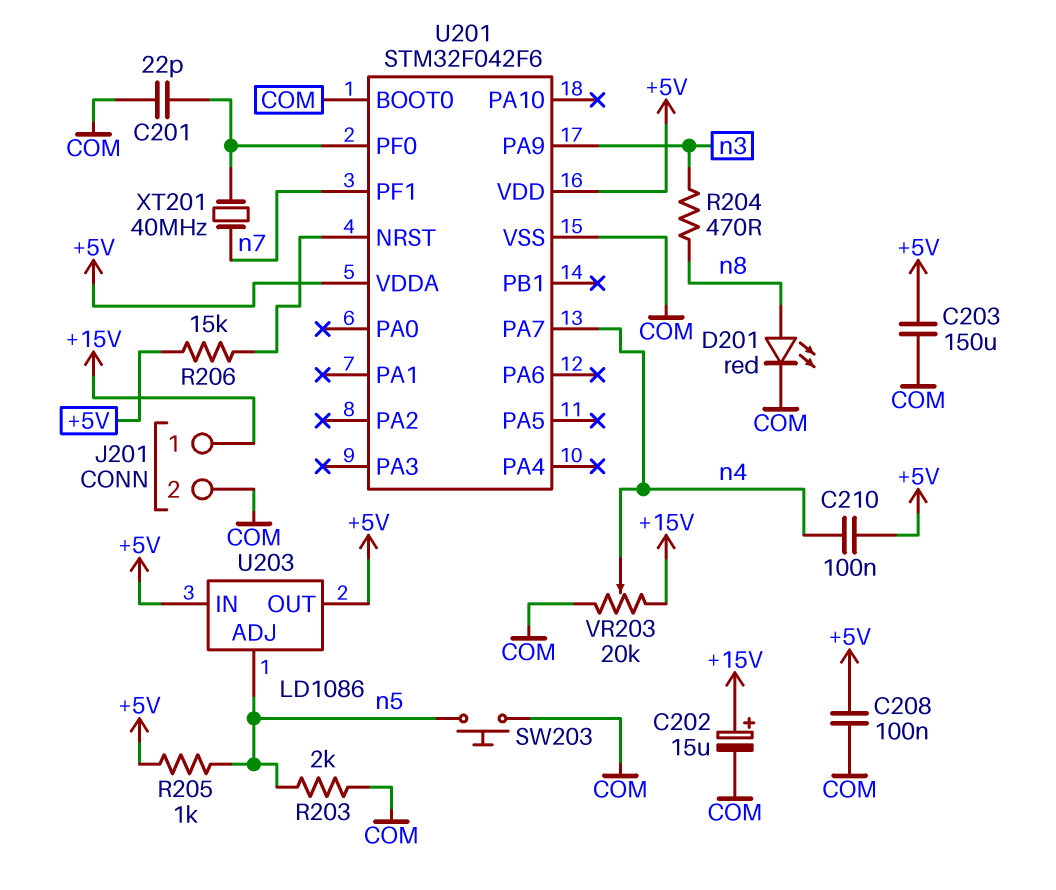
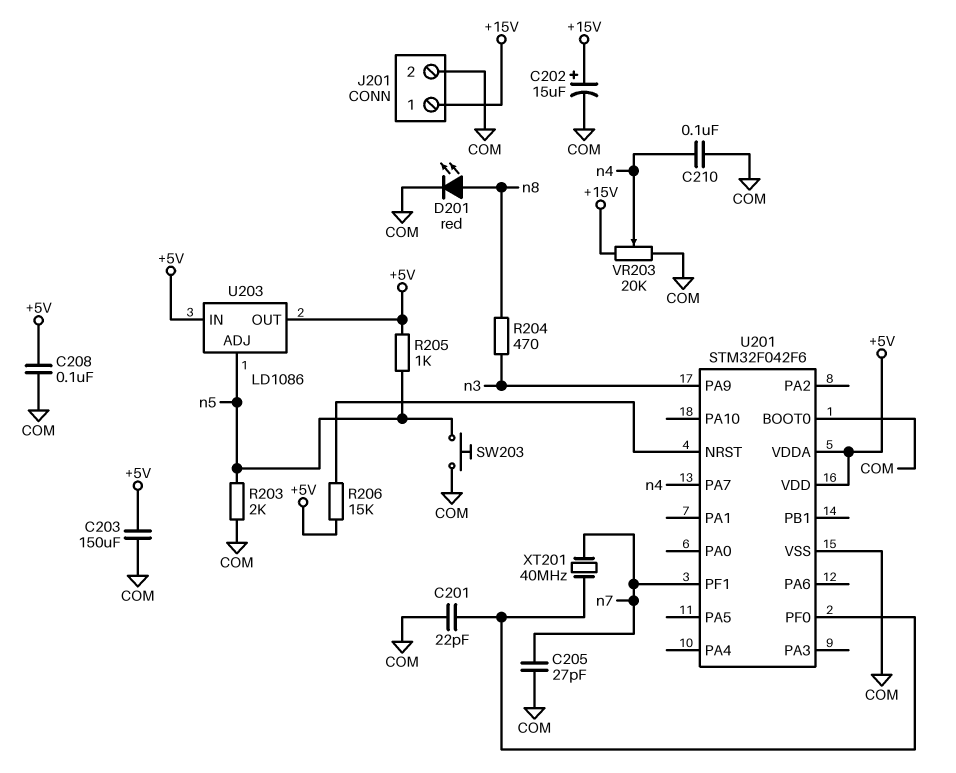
C205: none -> 27pF (COM, n7)
C210: 100nF (+5V, n4) -> 100nF (COM, n4)

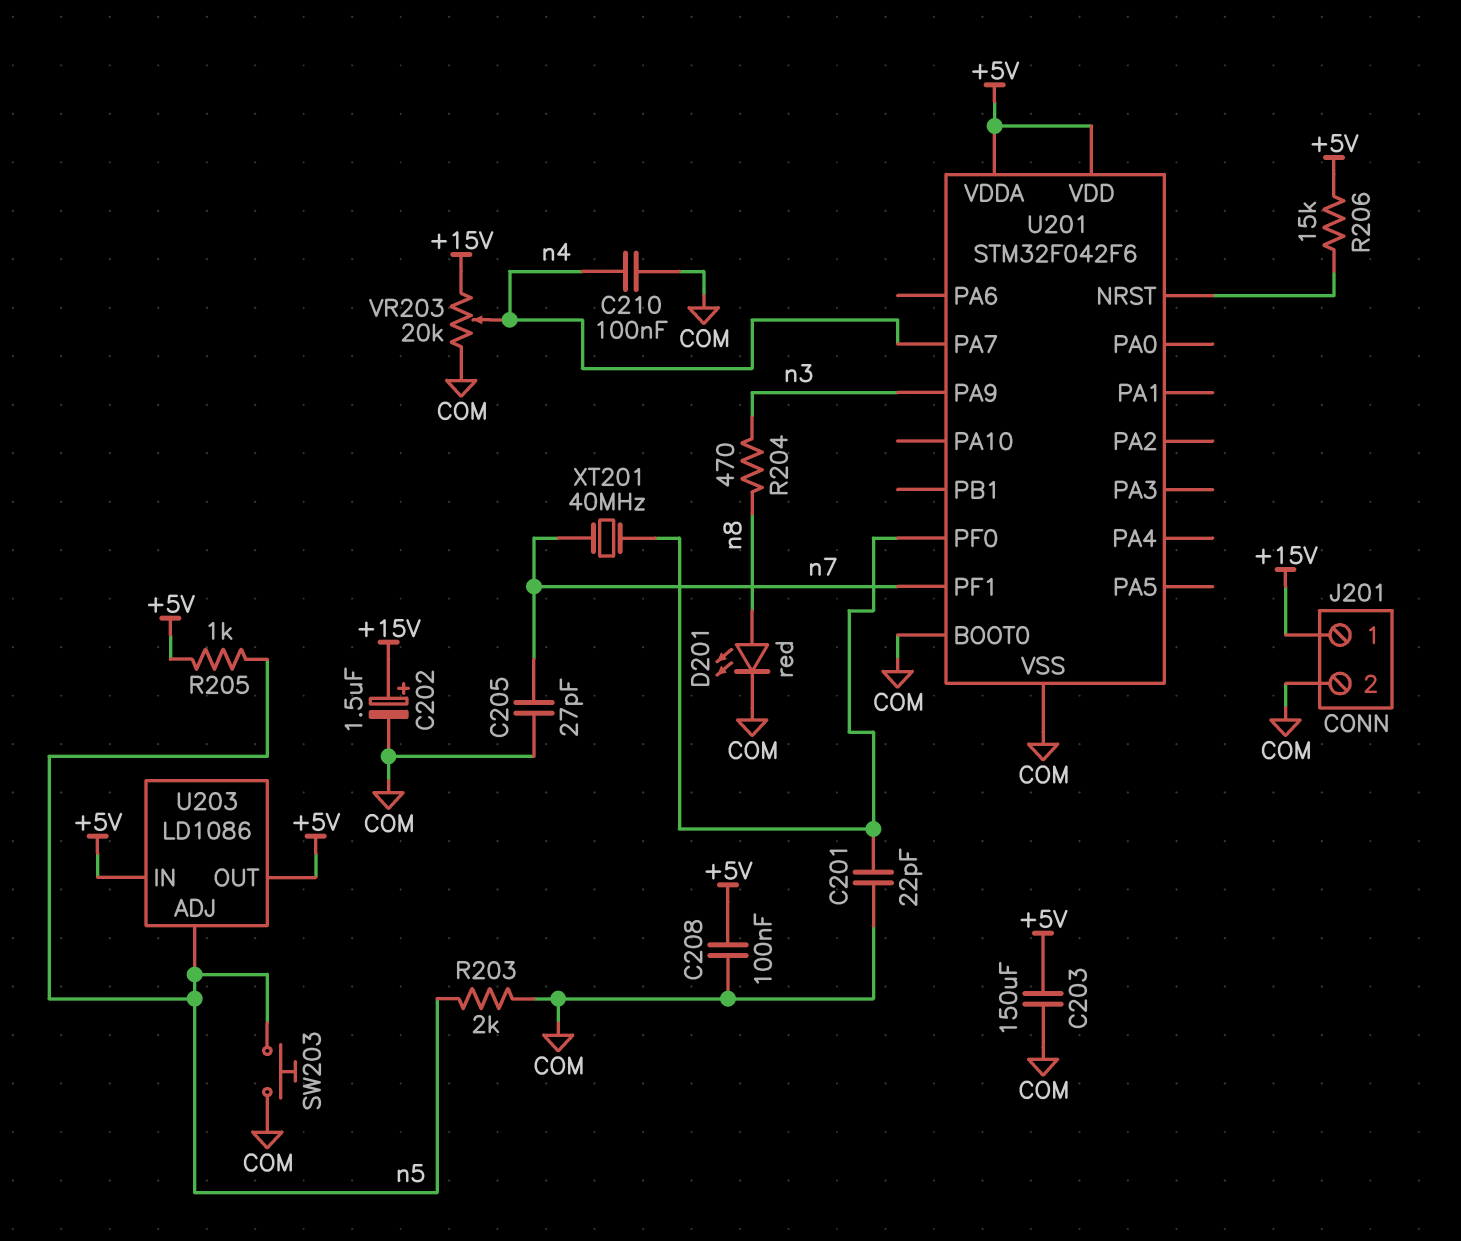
C202: 15uF (plus +15V, minus COM) -> 1.5uF (plus +15V, minus COM)

